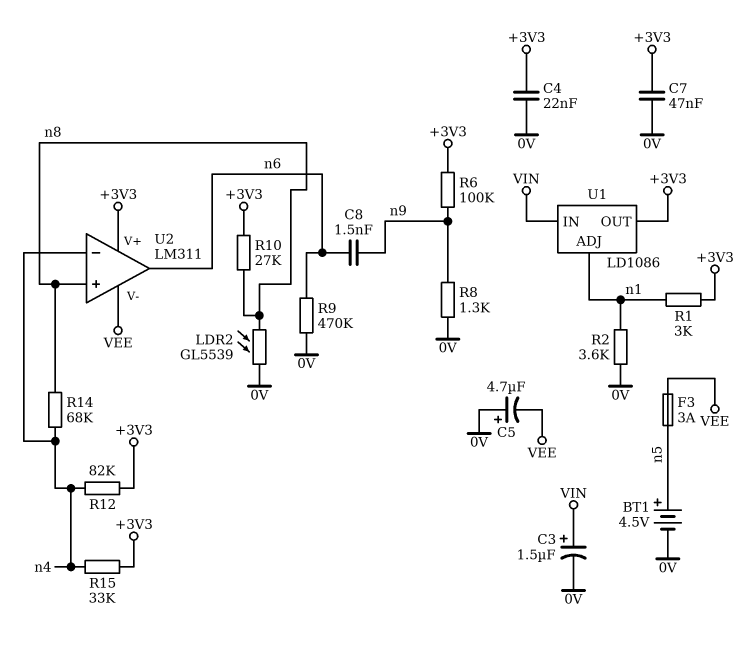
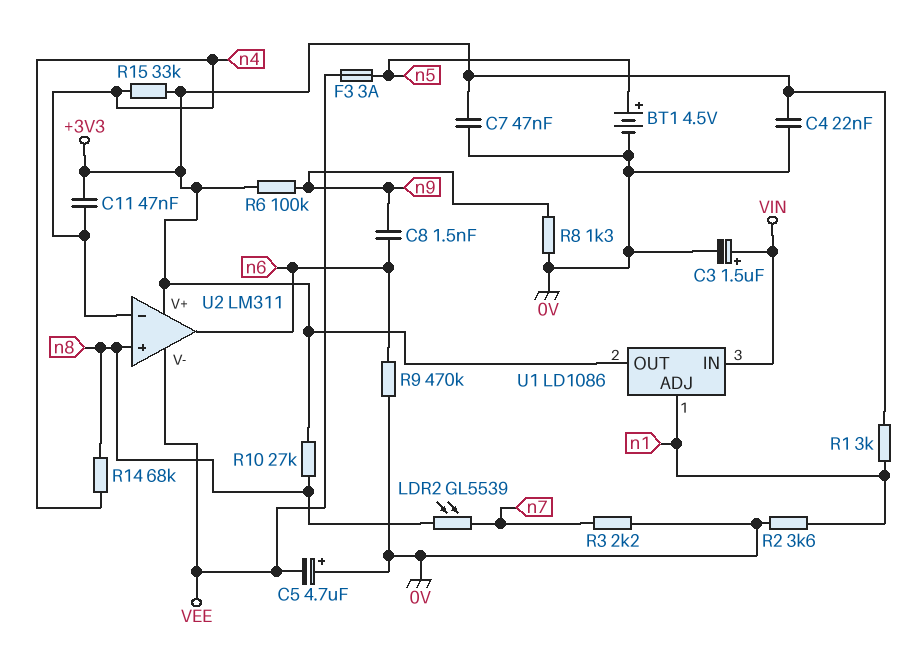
C11: none -> 47nF (+3V3, n4)
LDR2: GL5539 (0V, n8) -> GL5539 (n7, n8)
R3: none -> 2.2k (0V, n7)
R12: 82k (+3V3, n4) -> none

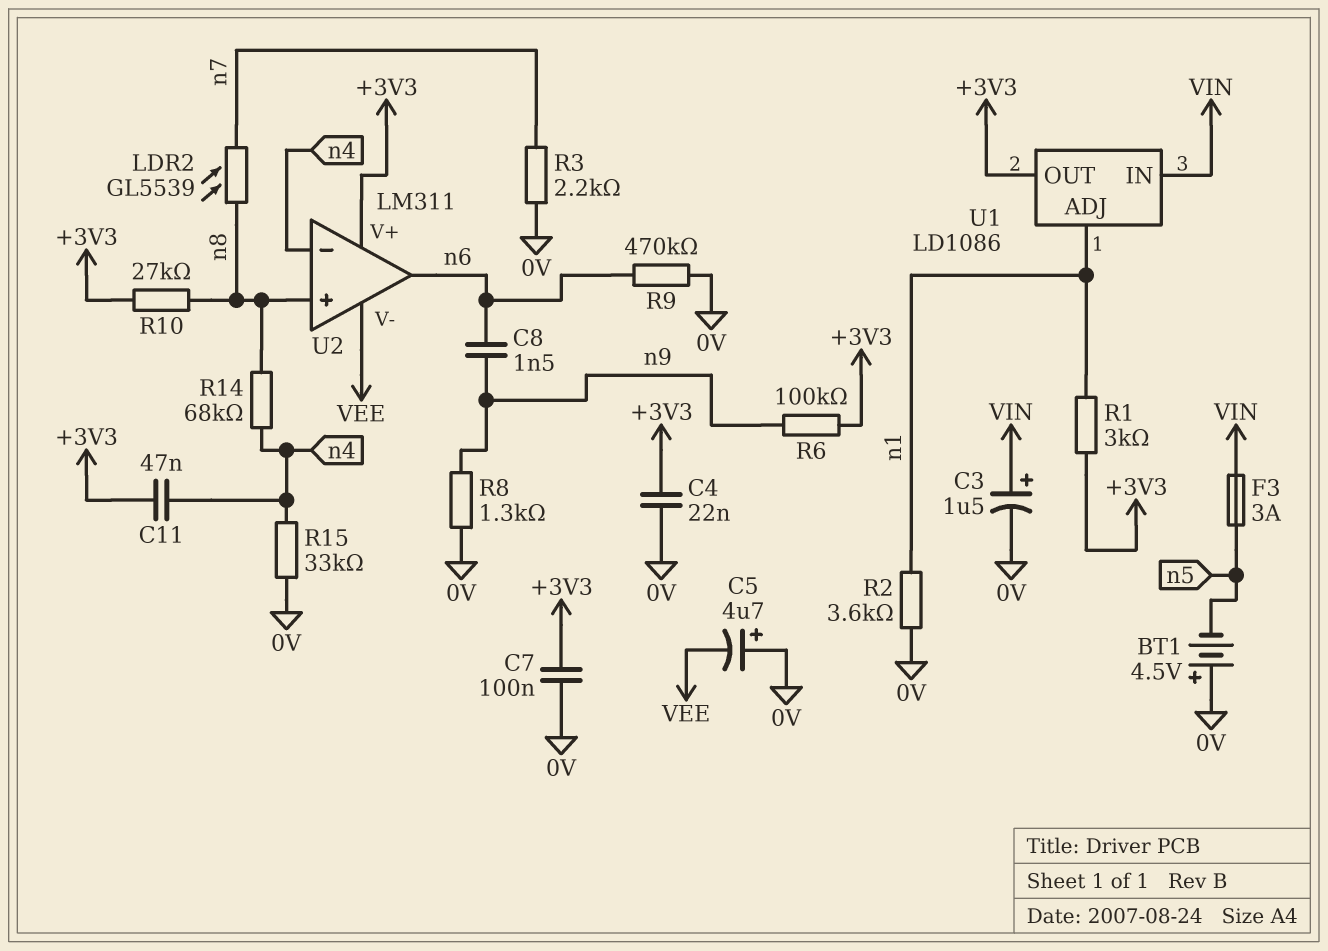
BT1: 4.5V (plus n5, minus 0V) -> 4.5V (plus 0V, minus n5)
C7: 47nF (+3V3, 0V) -> 100nF (+3V3, 0V)
F3: 3A (VEE, n5) -> 3A (VIN, n5)
R15: 33k (+3V3, n4) -> 33k (0V, n4)

